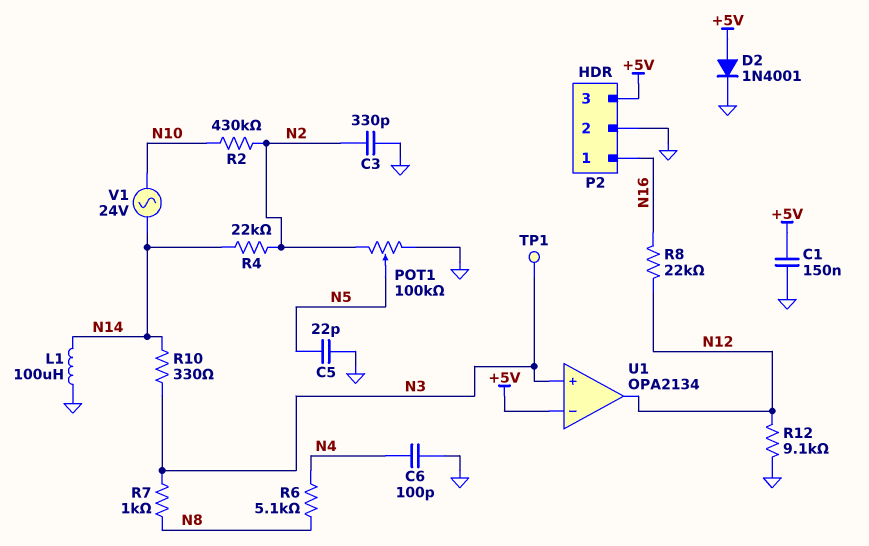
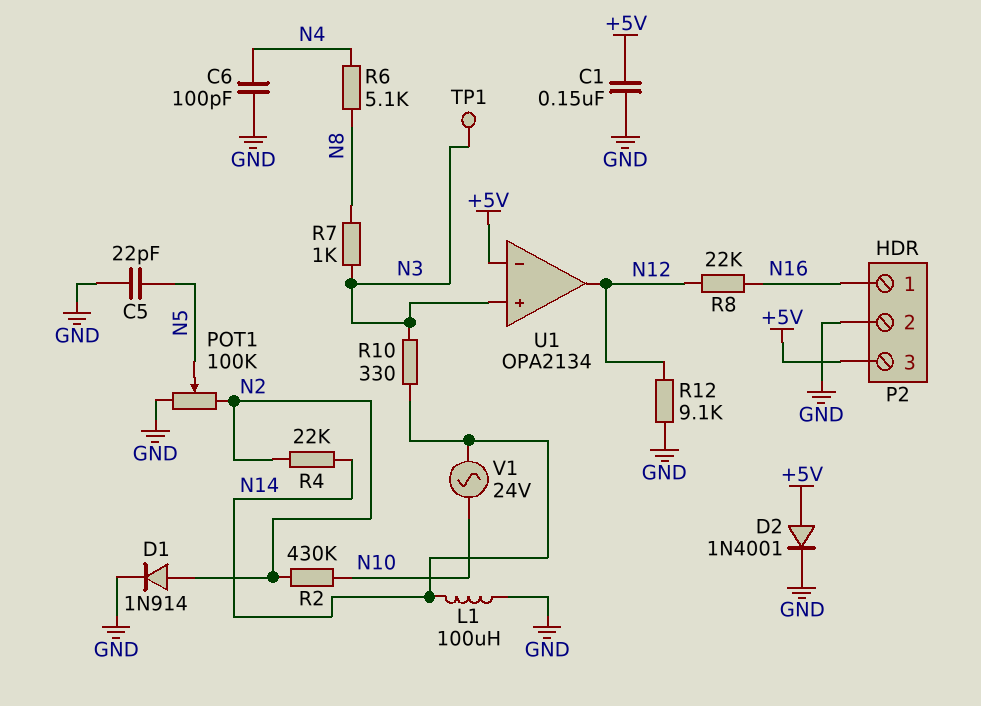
C3: 330pF (GND, N2) -> none
D1: none -> diode 1N914 (A N2, K GND)

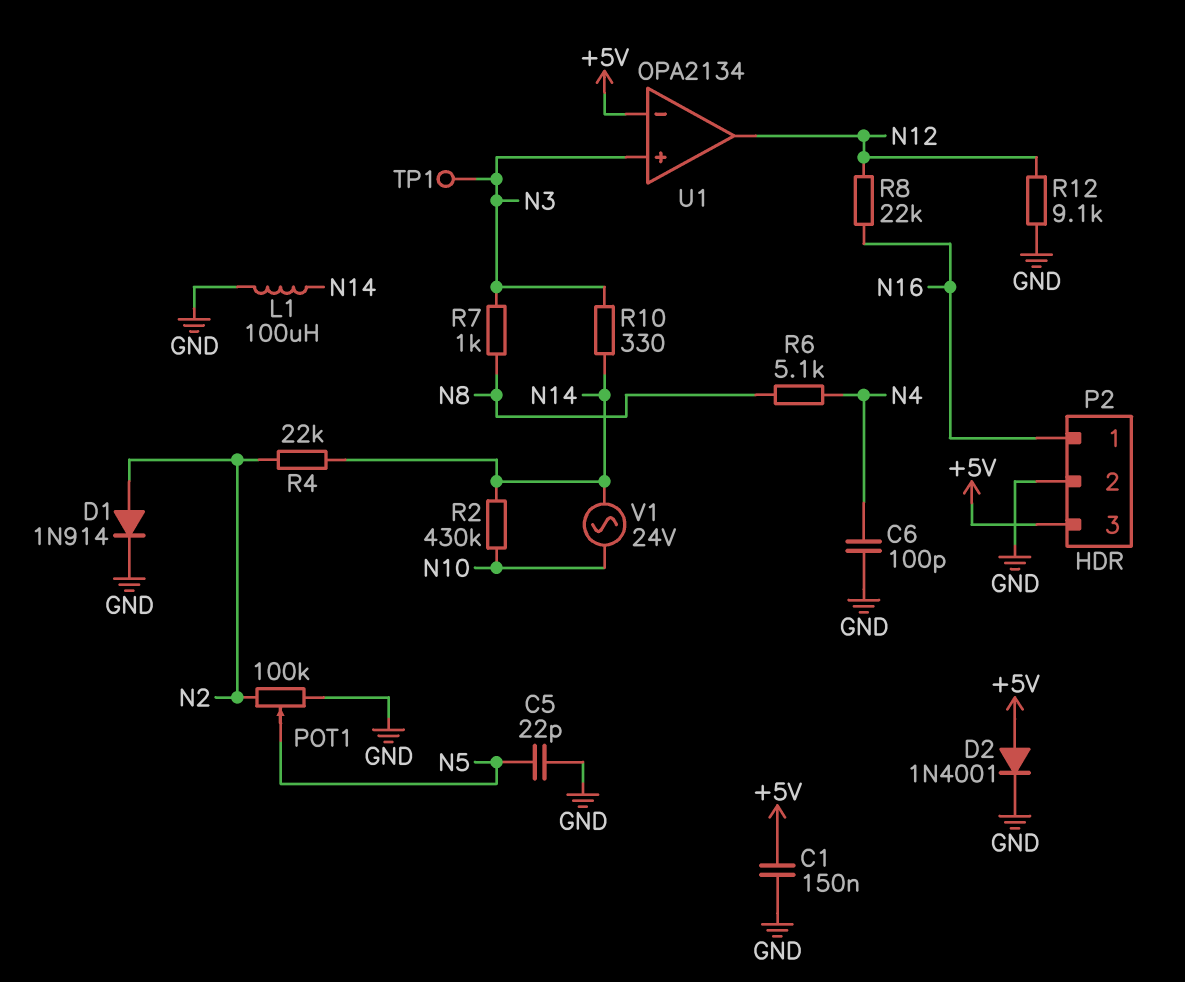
R2: 430k (N2, N10) -> 430k (N10, N14)

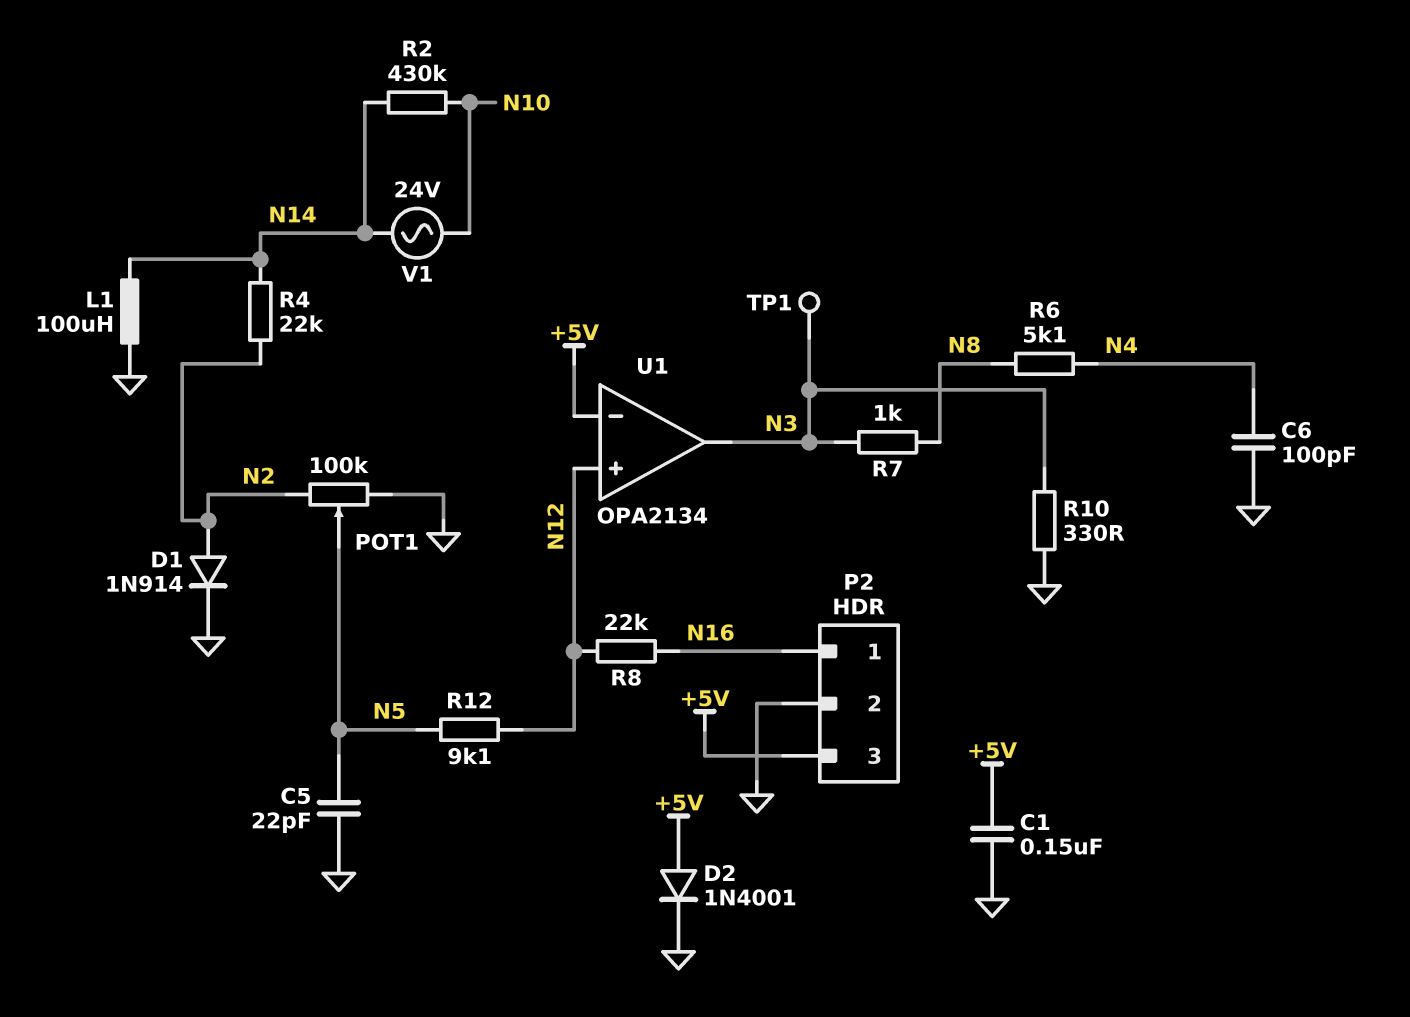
R10: 330 (N3, N14) -> 330 (GND, N3)
R12: 9.1k (GND, N12) -> 9.1k (N5, N12)
U1 pin in+: N3 -> N12
U1 pin out: N12 -> N3

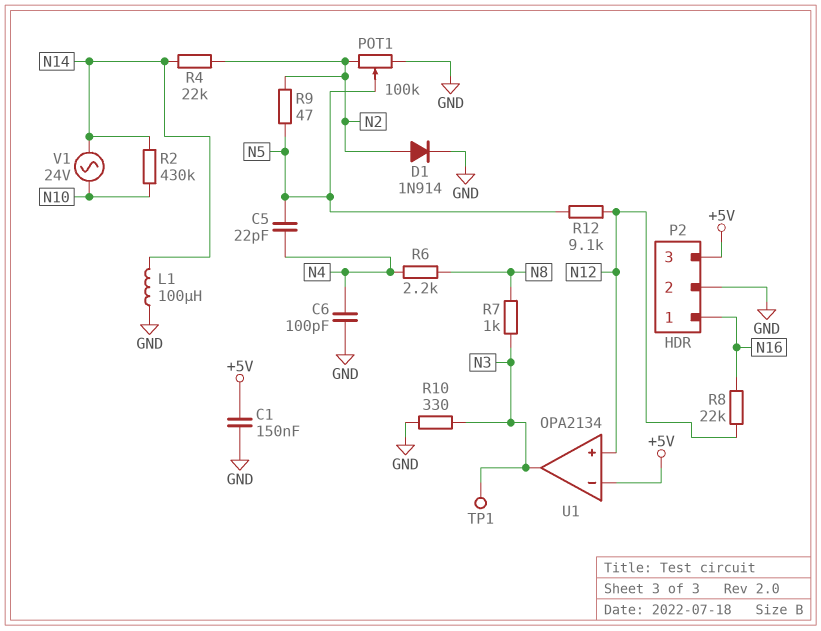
C5: 22pF (GND, N5) -> 22pF (N4, N5)
D2: diode 1N4001 (A +5V, K GND) -> none
R6: 5.1k (N4, N8) -> 2.2k (N4, N8)
R9: none -> 47 (N2, N5)

